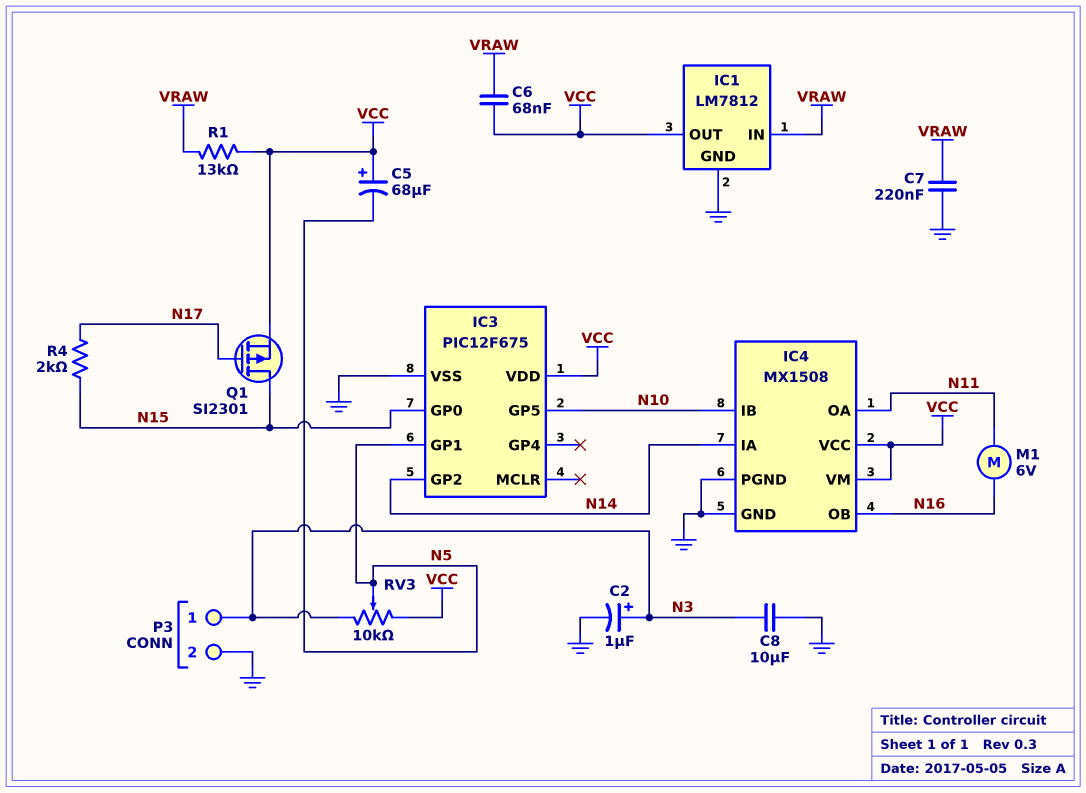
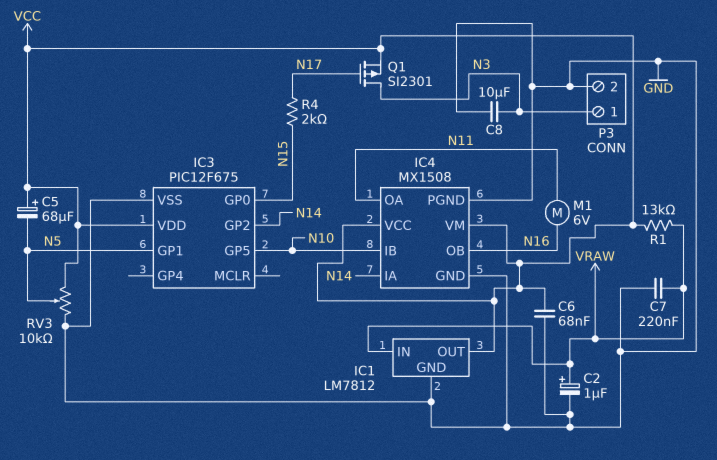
C2: 1uF (plus N3, minus GND) -> 1uF (plus VRAW, minus GND)
C6: 68nF (VCC, VRAW) -> 68nF (GND, VCC)
Q1: PMOS SI2301 (G N17, D N15, S VCC) -> PMOS SI2301 (G N17, D N3, S VCC)
RV3: 10k (N3, VCC, wiper N5) -> 10k (GND, VCC, wiper N5)

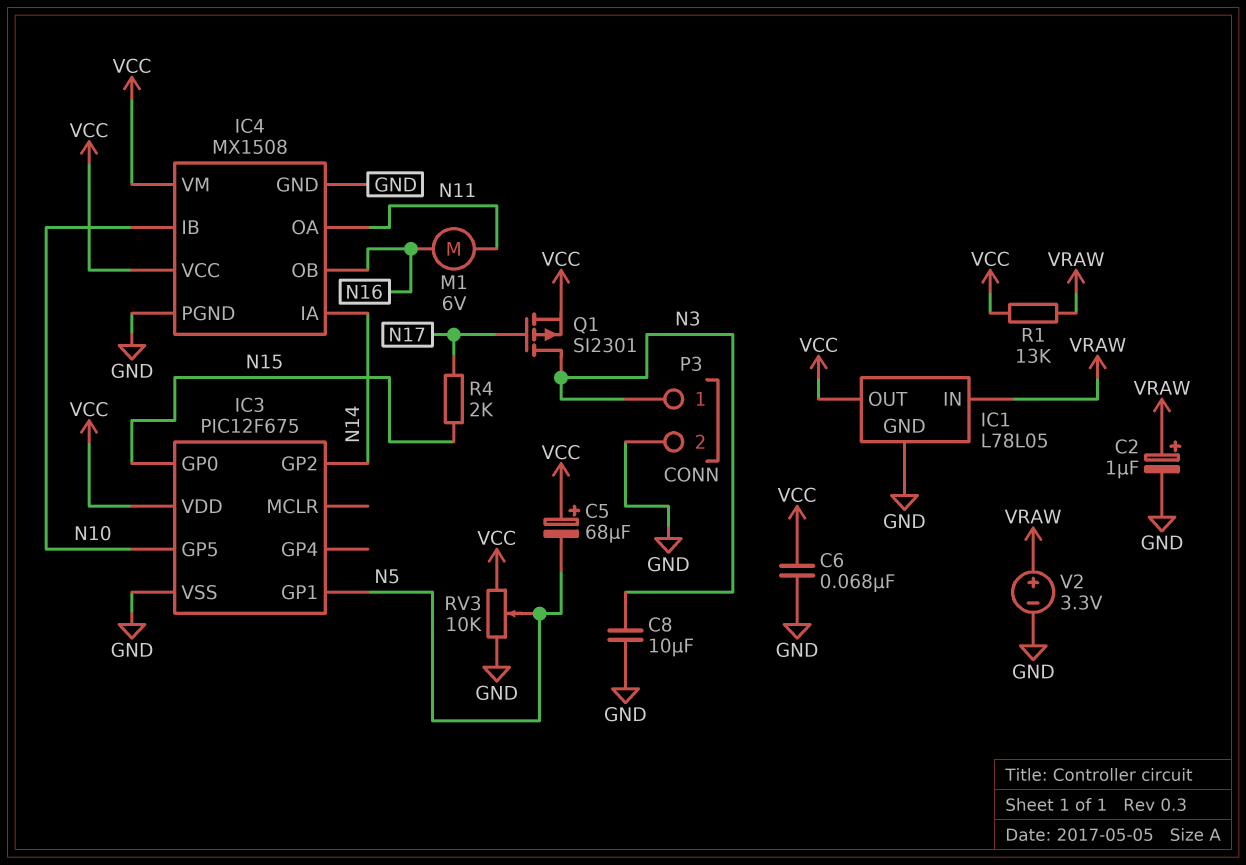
C7: 220nF (GND, VRAW) -> none
IC1: LM7812 -> L78L05
V2: none -> 3.3V (plus VRAW, minus GND)

